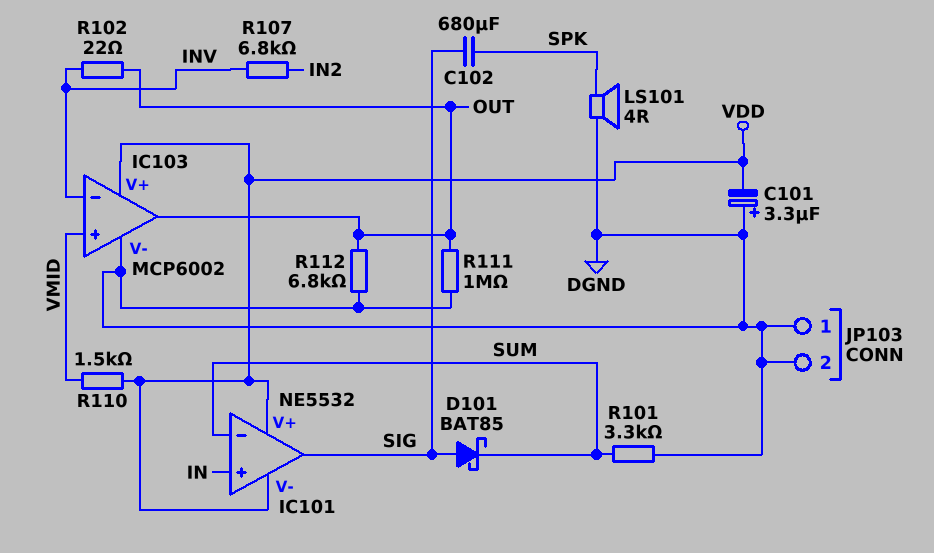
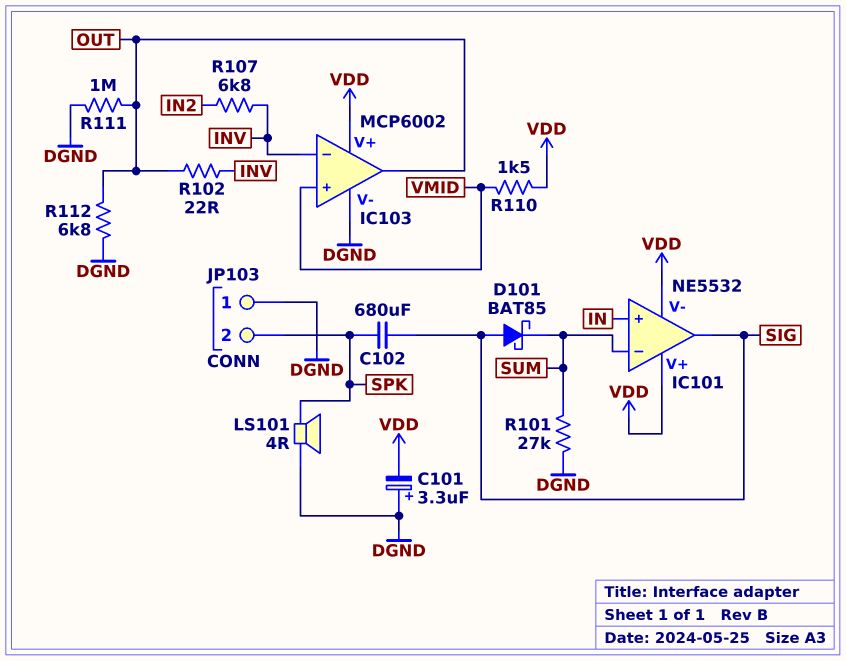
JP103 pin 2: DGND -> SPK
R101: 3.3k (DGND, SUM) -> 27k (DGND, SUM)

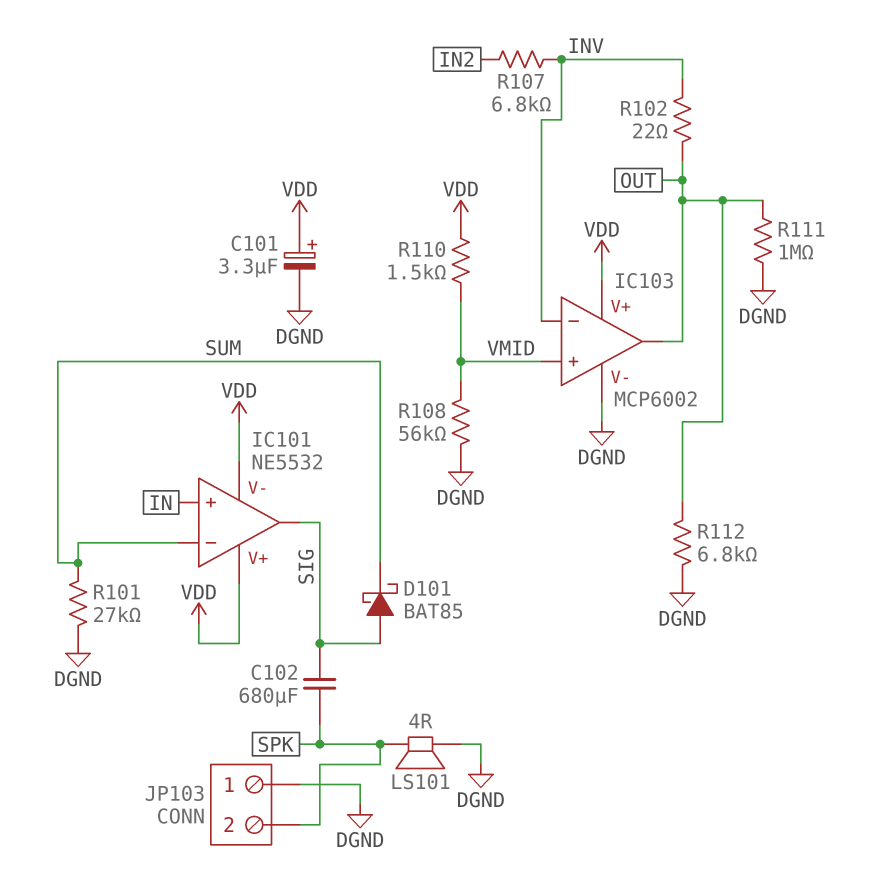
C101: 3.3uF (plus DGND, minus VDD) -> 3.3uF (plus VDD, minus DGND)
R108: none -> 56k (DGND, VMID)

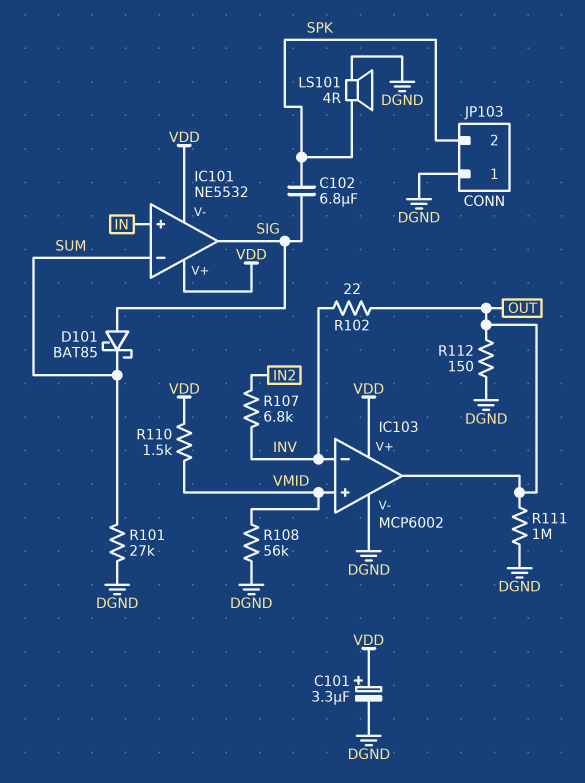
C102: 680uF (SIG, SPK) -> 6.8uF (SIG, SPK)
R112: 6.8k (DGND, OUT) -> 150 (DGND, OUT)

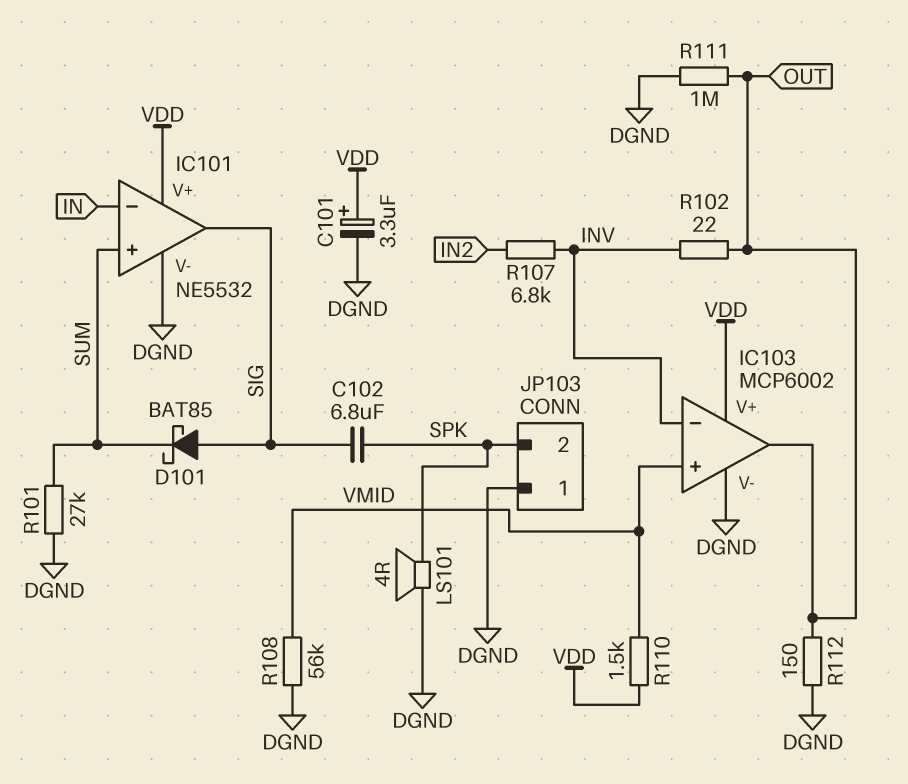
IC101 pin V-: VDD -> DGND
IC101 pin in+: IN -> SUM
IC101 pin in-: SUM -> IN

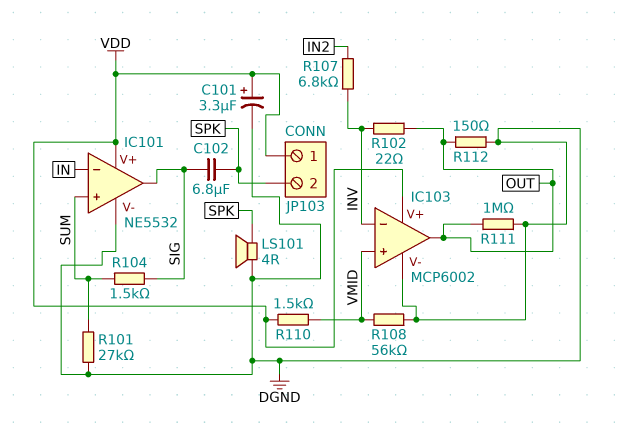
D101: schottky BAT85 (A SIG, K SUM) -> none
JP103 pin 1: DGND -> VDD
R104: none -> 1.5k (SIG, SUM)

